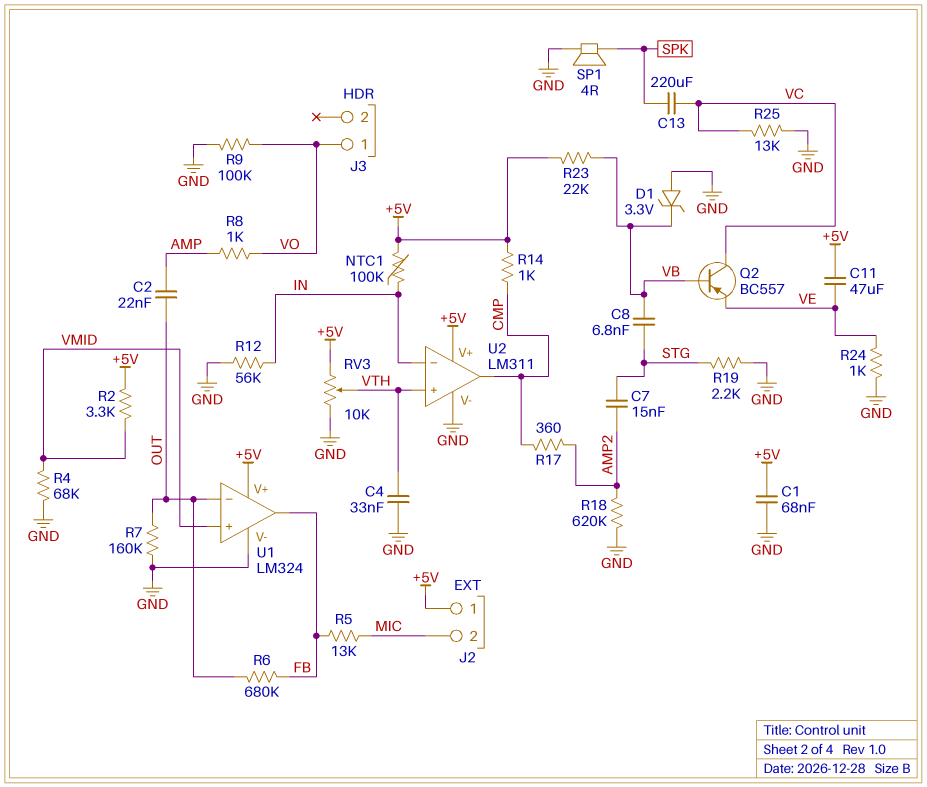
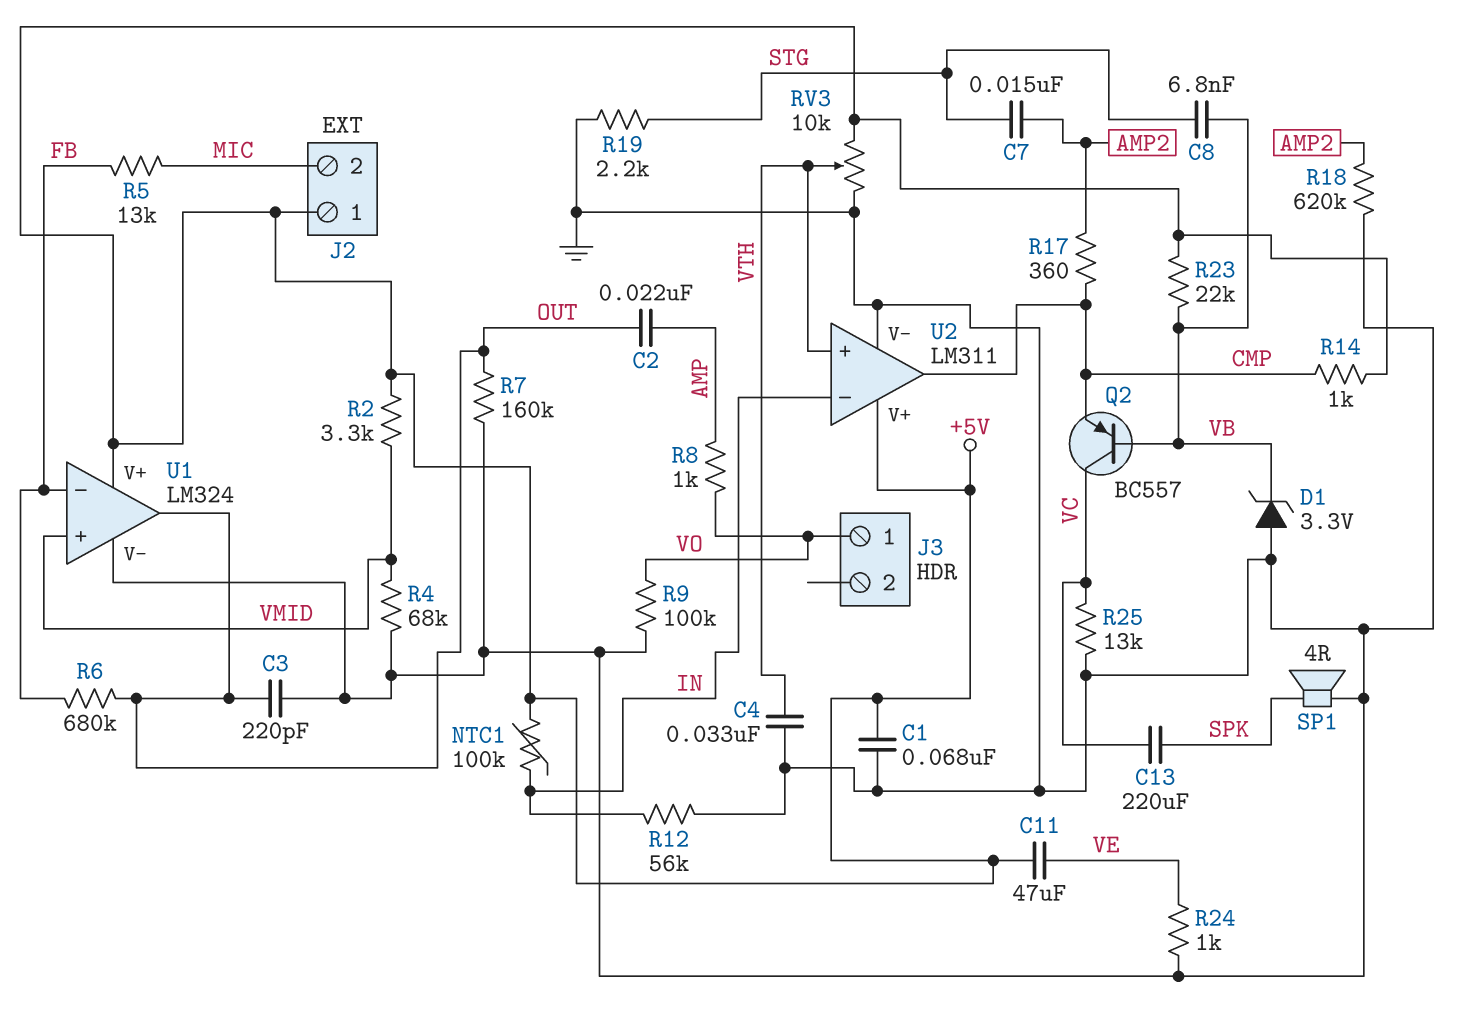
C3: none -> 220pF (GND, OUT)
Q2: PNP BC557 (B VB, C VC, E VE) -> PNP BC557 (B VB, C VC, E CMP)
U1 pin in-: OUT -> FB
U1 pin out: FB -> OUT

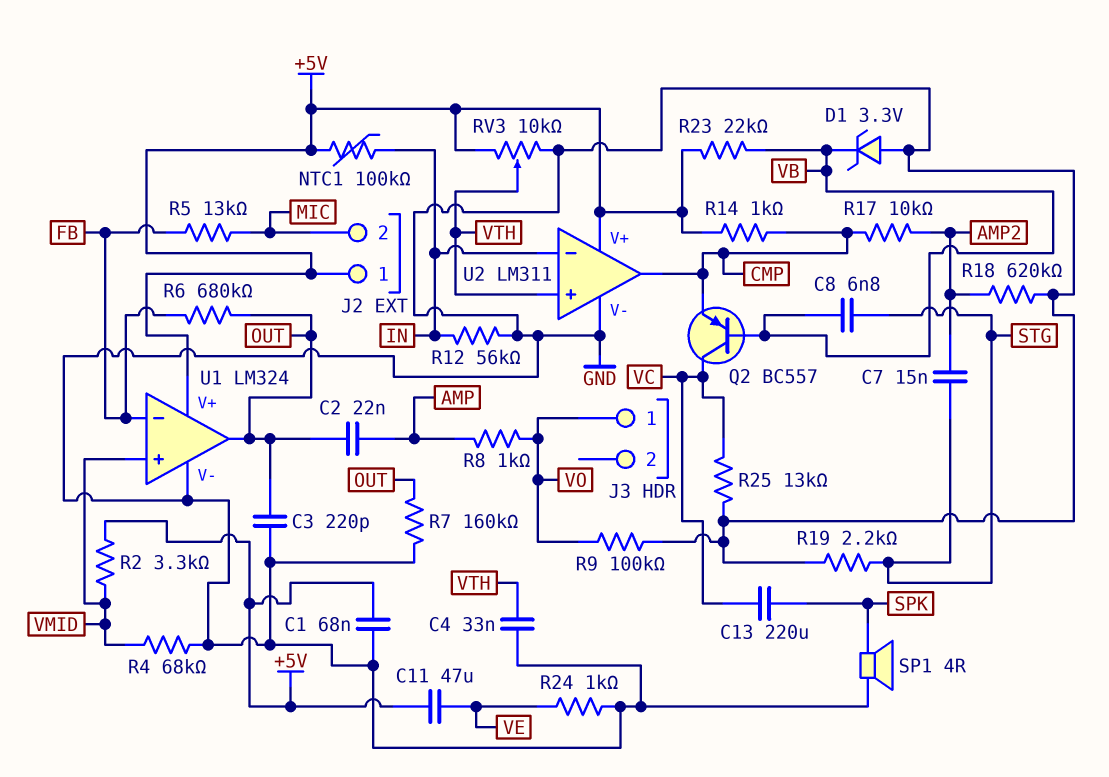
R17: 360 (AMP2, CMP) -> 10k (AMP2, CMP)

